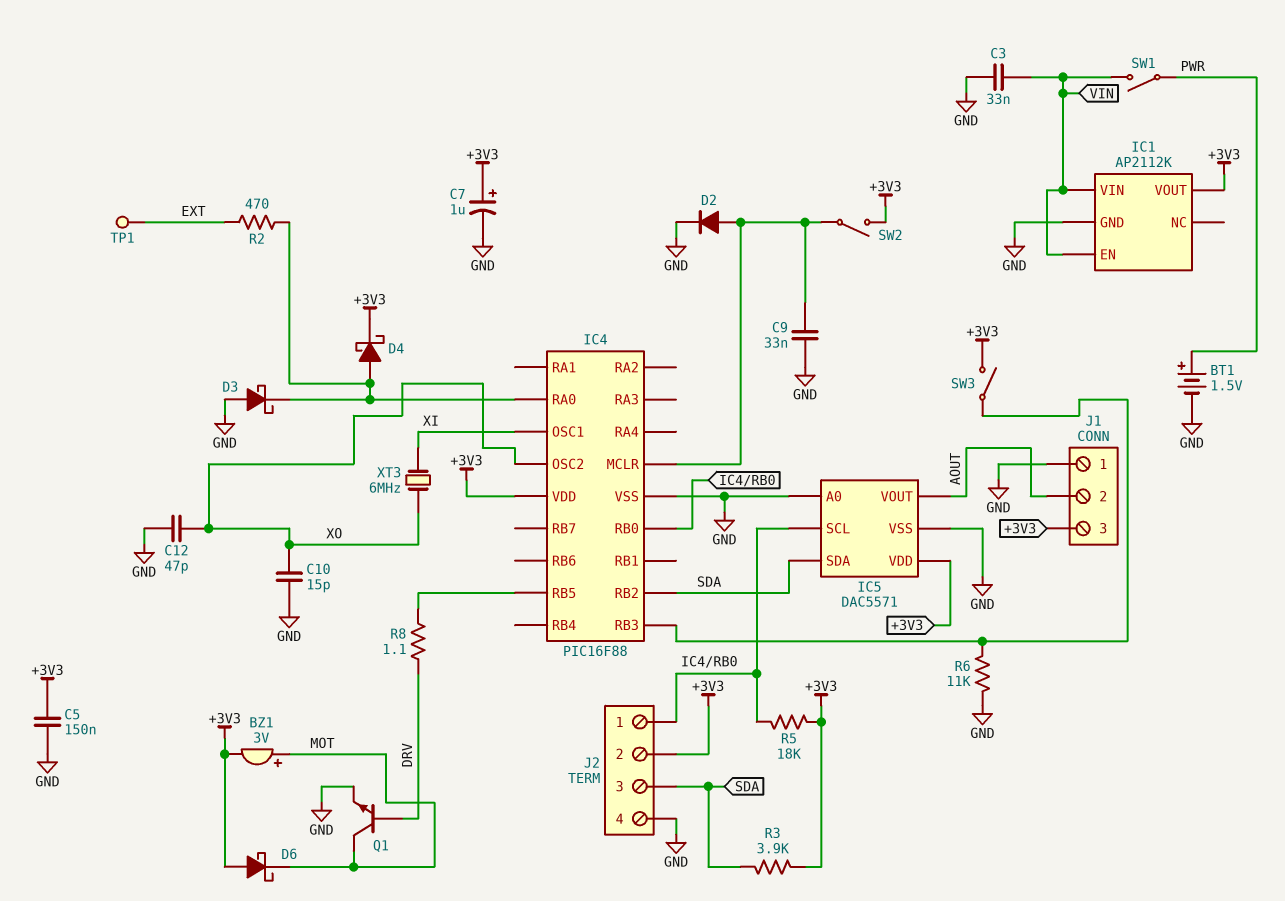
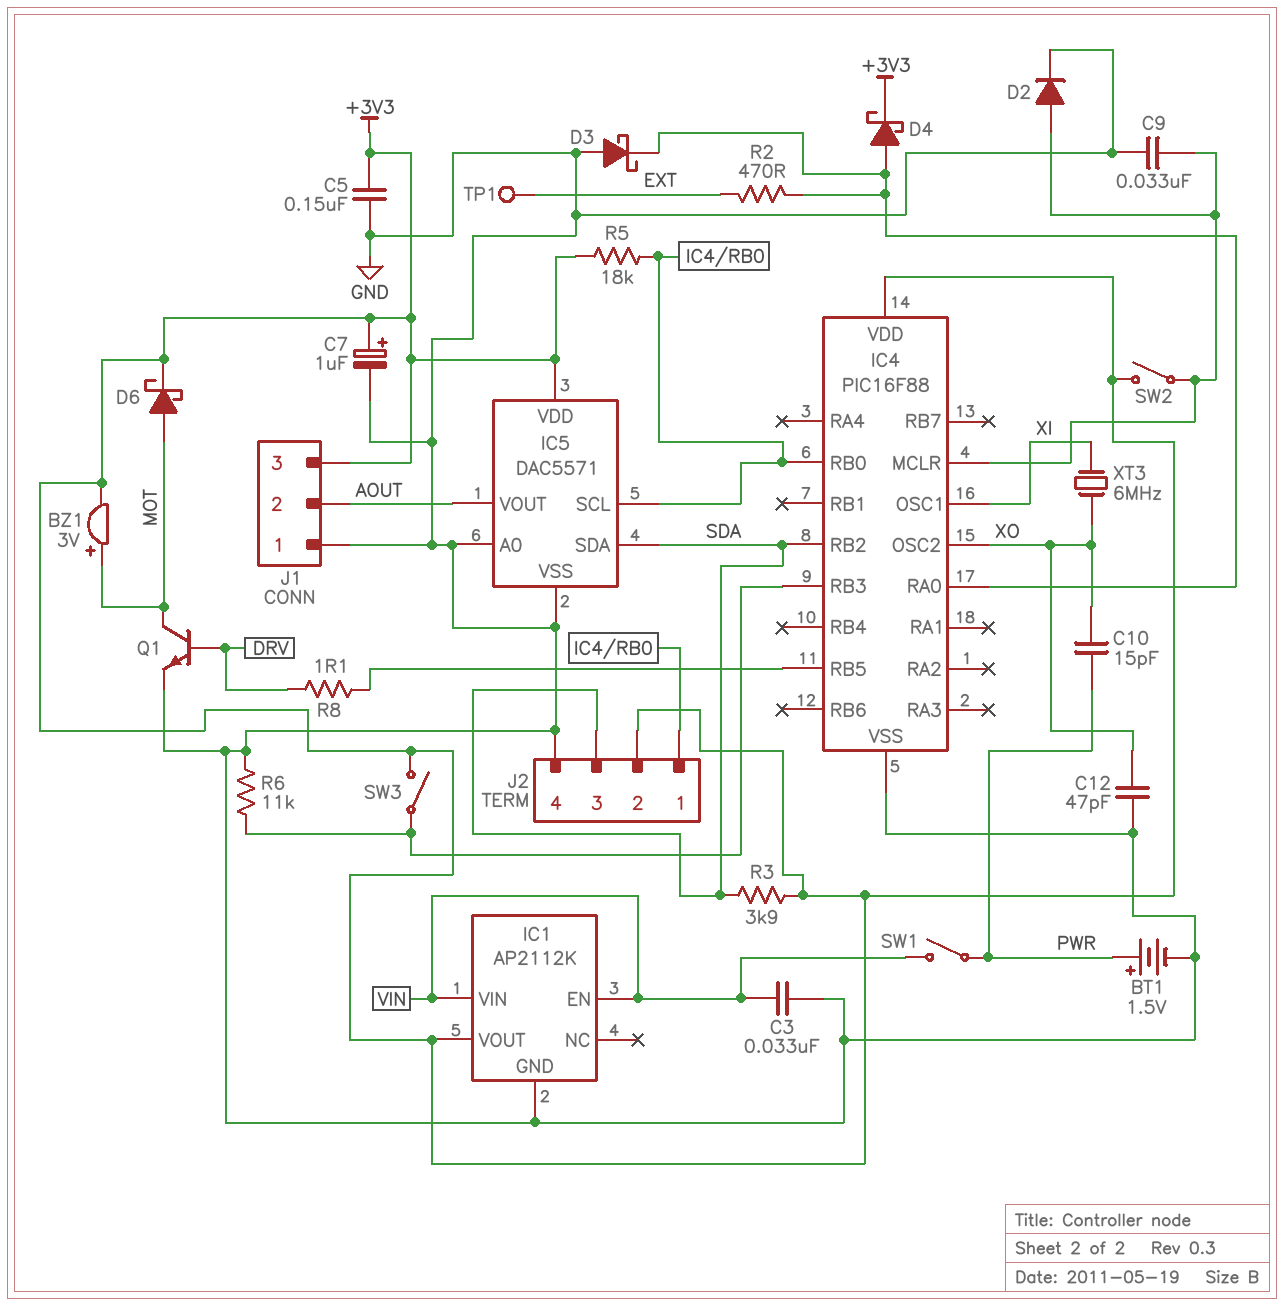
C10: 15pF (GND, XO) -> 15pF (PWR, XO)
D6: schottky (A +3V3, K MOT) -> schottky (A MOT, K +3V3)

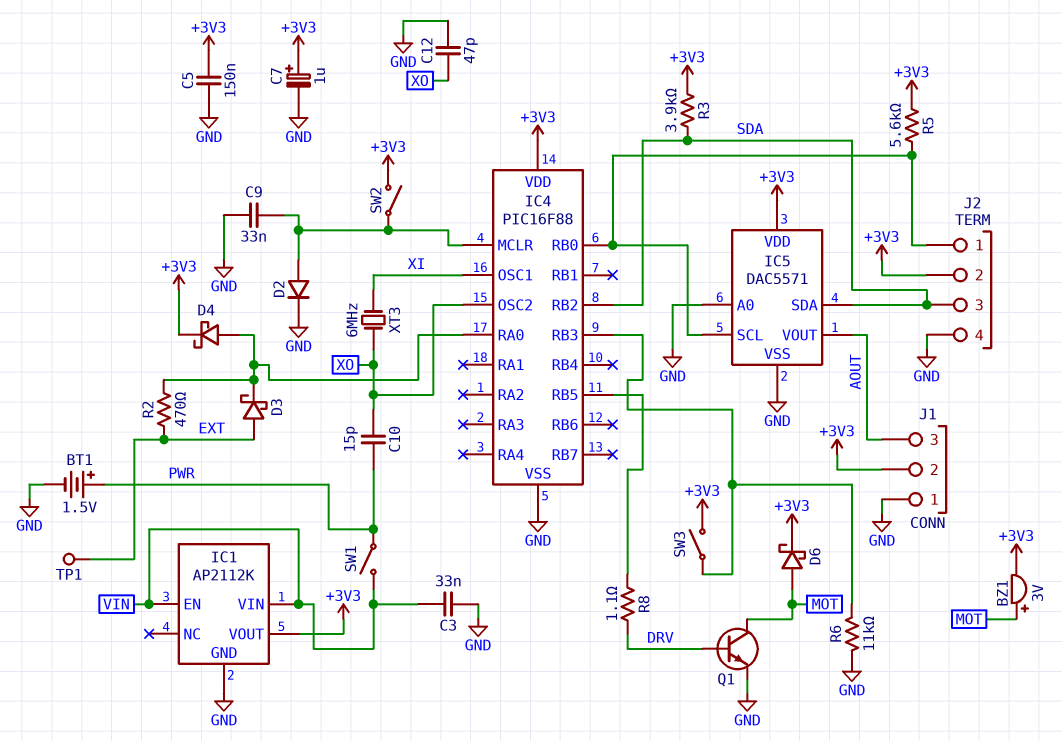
D3: schottky (A GND, K IC4/RA0) -> schottky (A EXT, K IC4/RA0)
J1 pin 2: AOUT -> +3V3
J1 pin 3: +3V3 -> AOUT
R5: 18k (+3V3, IC4/RB0) -> 5.6k (+3V3, IC4/RB0)

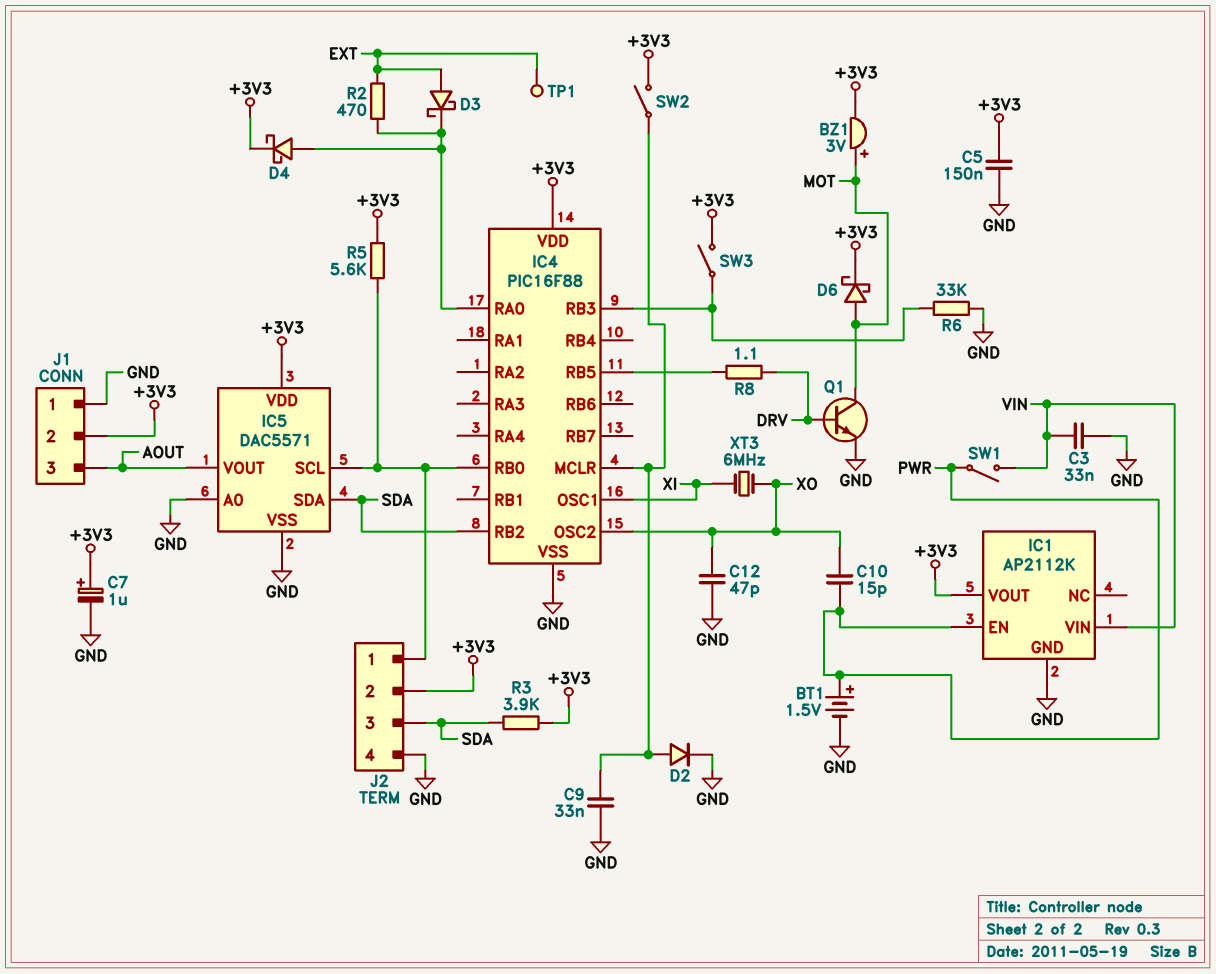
IC1 pin EN: VIN -> PWR
R6: 11k (GND, IC4/RB3) -> 33k (GND, IC4/RB3)

